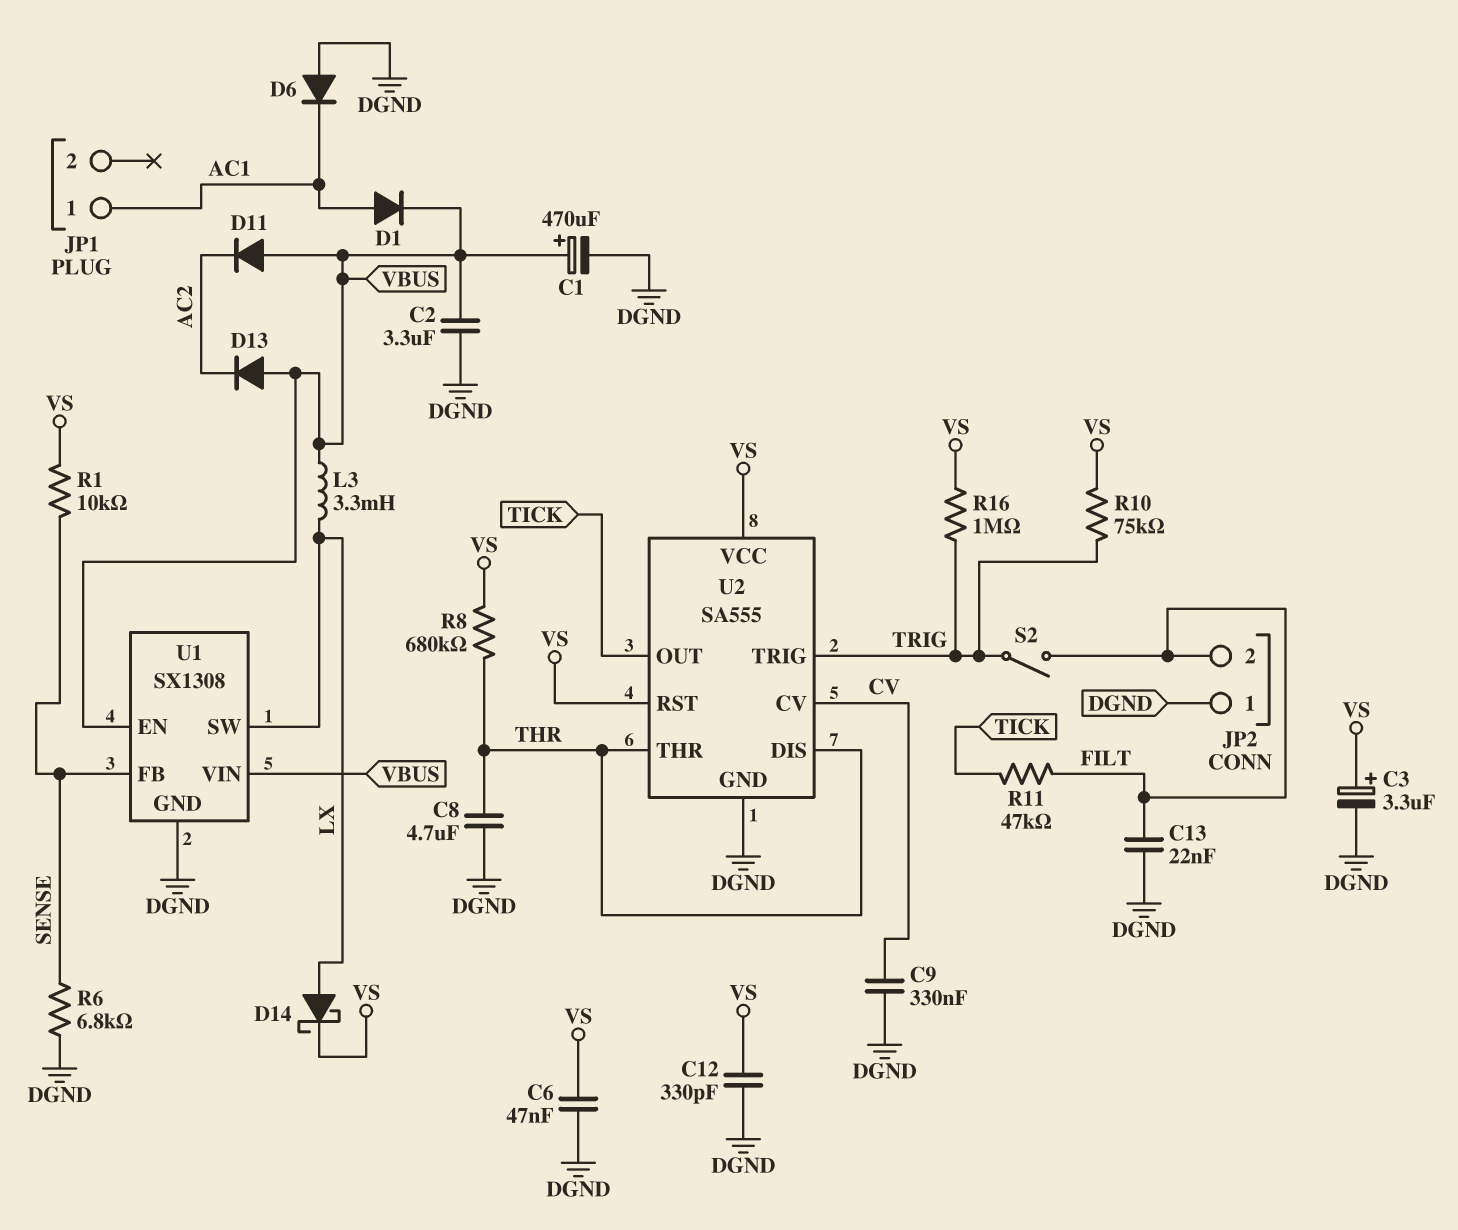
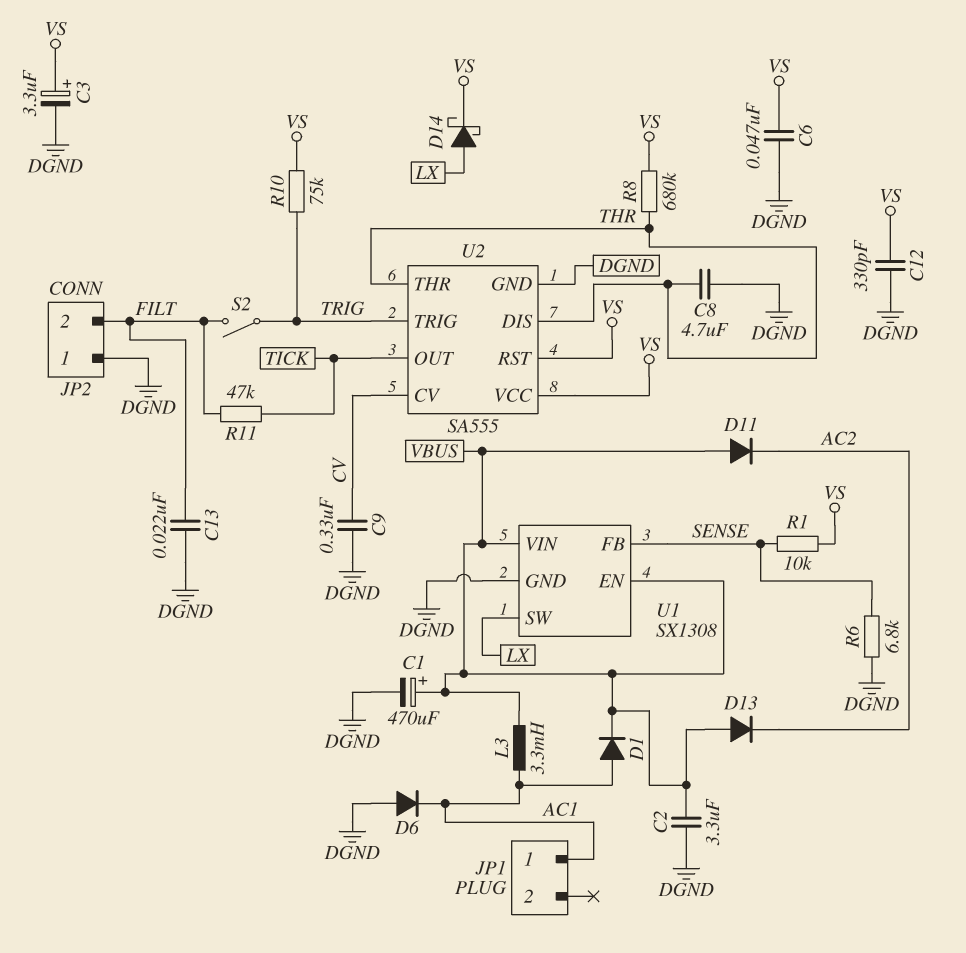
L3: 3.3mH (LX, VBUS) -> 3.3mH (AC1, VBUS)
R16: 1M (TRIG, VS) -> none

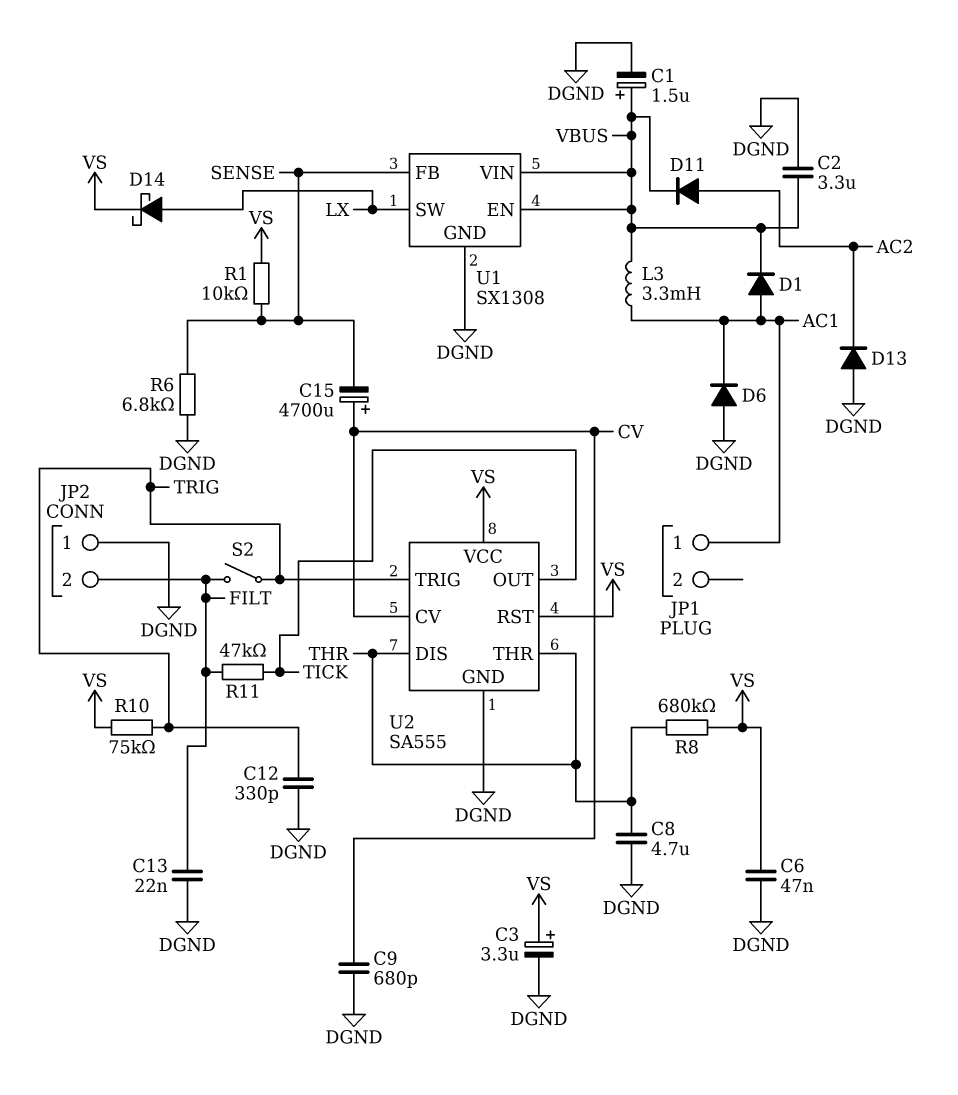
C1: 470uF (plus VBUS, minus DGND) -> 1.5uF (plus VBUS, minus DGND)
C9: 330nF (CV, DGND) -> 680pF (CV, DGND)
C12: 330pF (DGND, VS) -> 330pF (DGND, TRIG)
C15: none -> 4700uF (plus CV, minus SENSE)
D11: diode (A VBUS, K AC2) -> diode (A AC2, K VBUS)
D13: diode (A VBUS, K AC2) -> diode (A DGND, K AC2)

